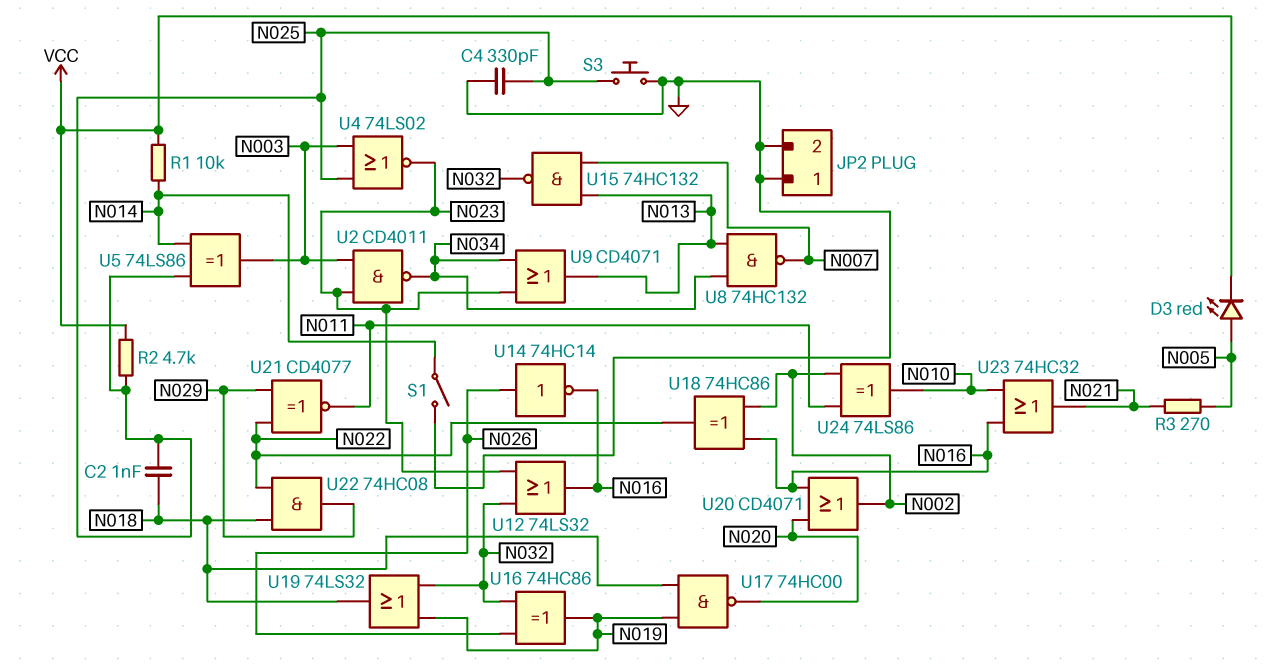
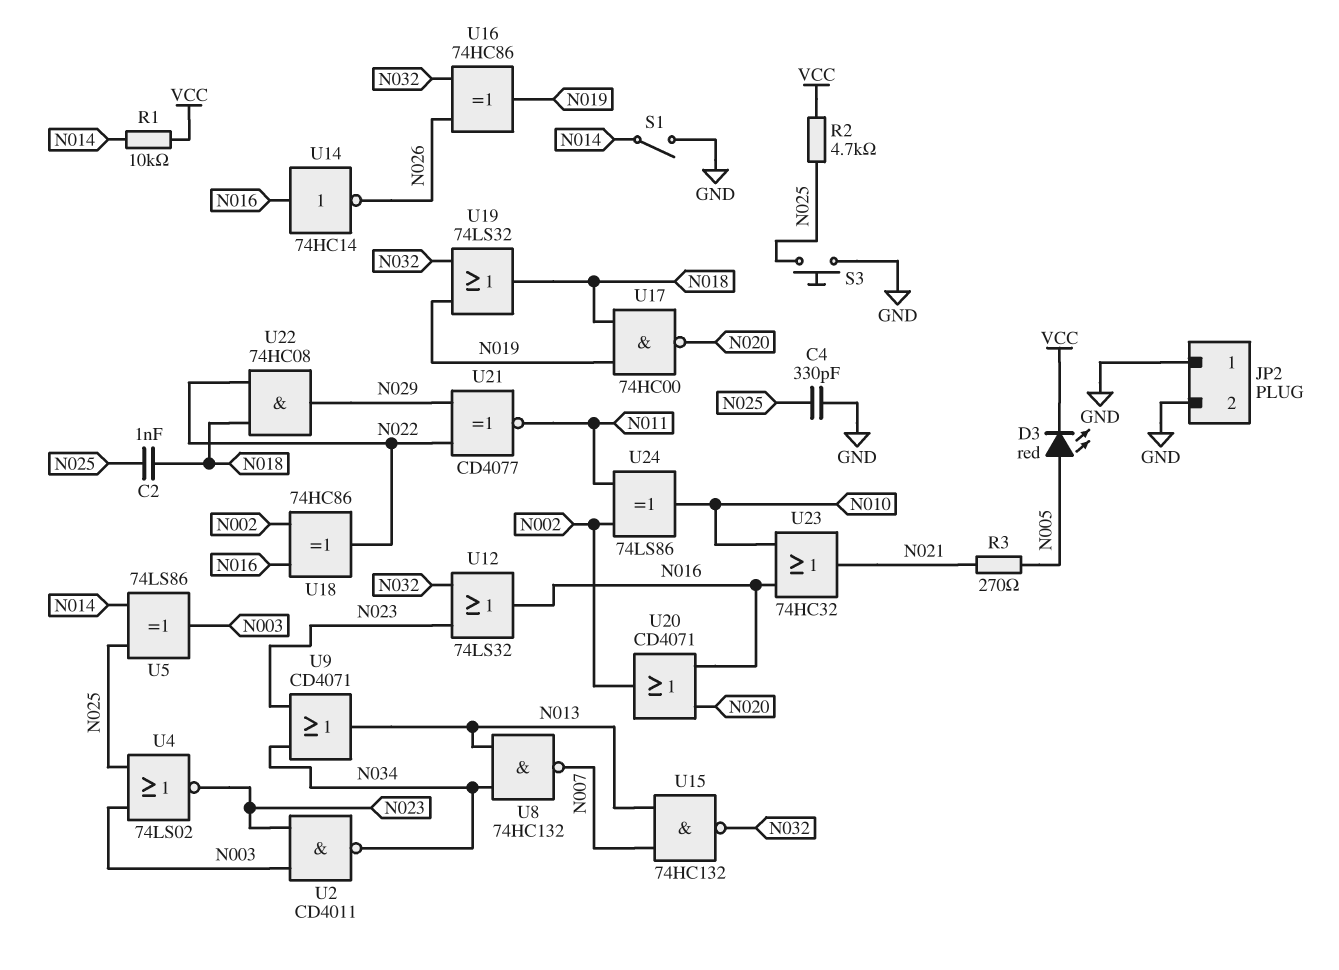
U14: NOT 74HC14 (in N026, out N016) -> NOT 74HC14 (in N016, out N026)

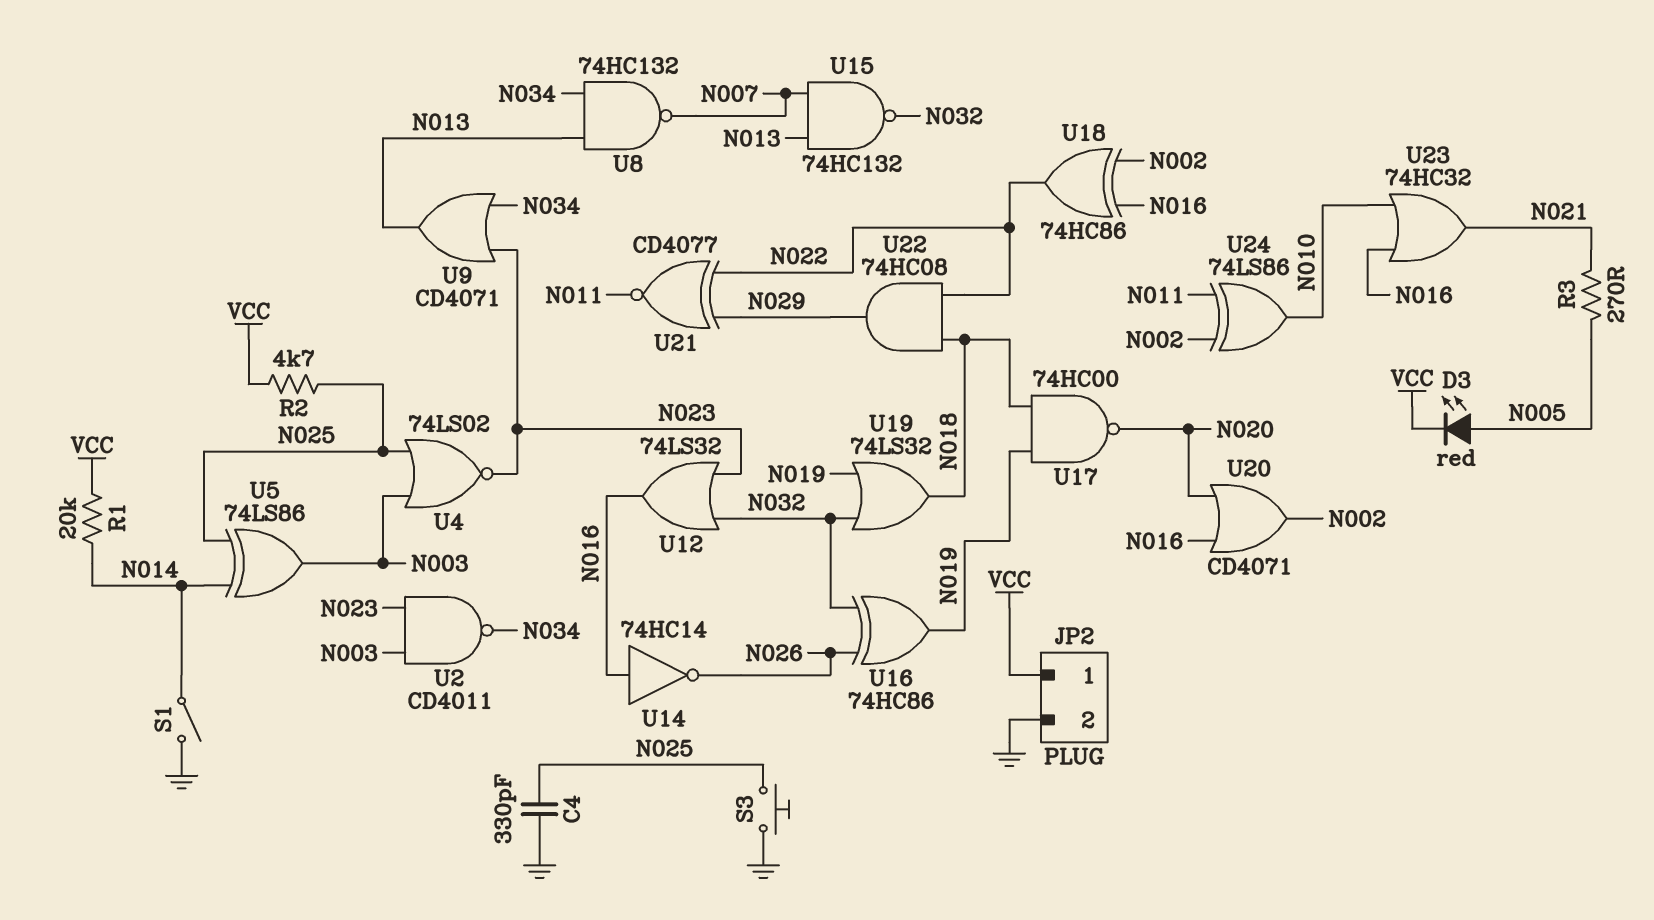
C2: 1nF (N018, N025) -> none
JP2 pin 1: GND -> VCC
R1: 10k (N014, VCC) -> 20k (N014, VCC)

